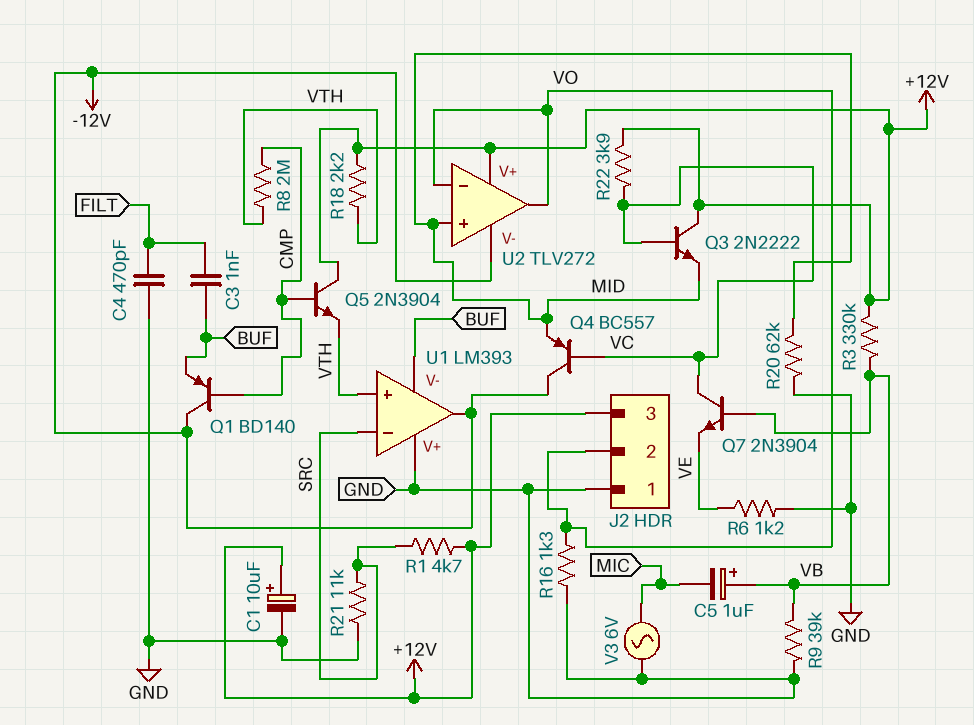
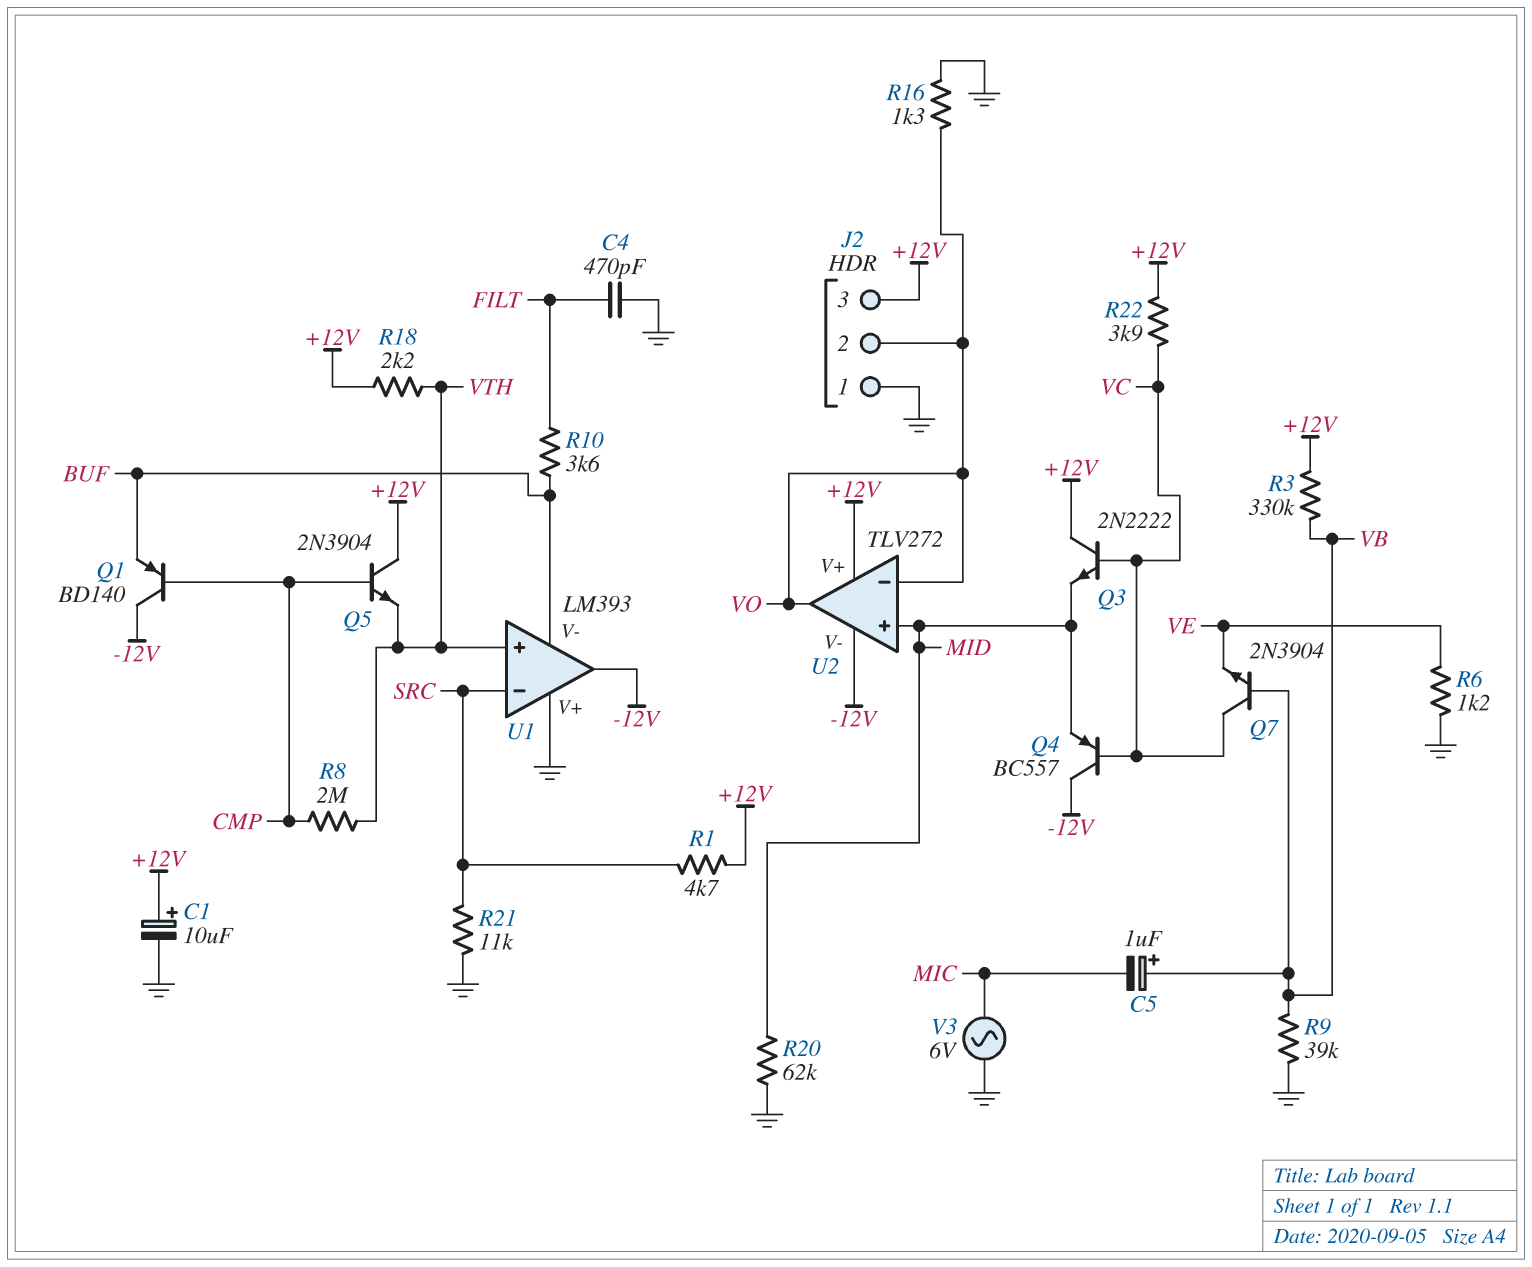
C3: 1nF (BUF, FILT) -> none
R10: none -> 3.6k (BUF, FILT)

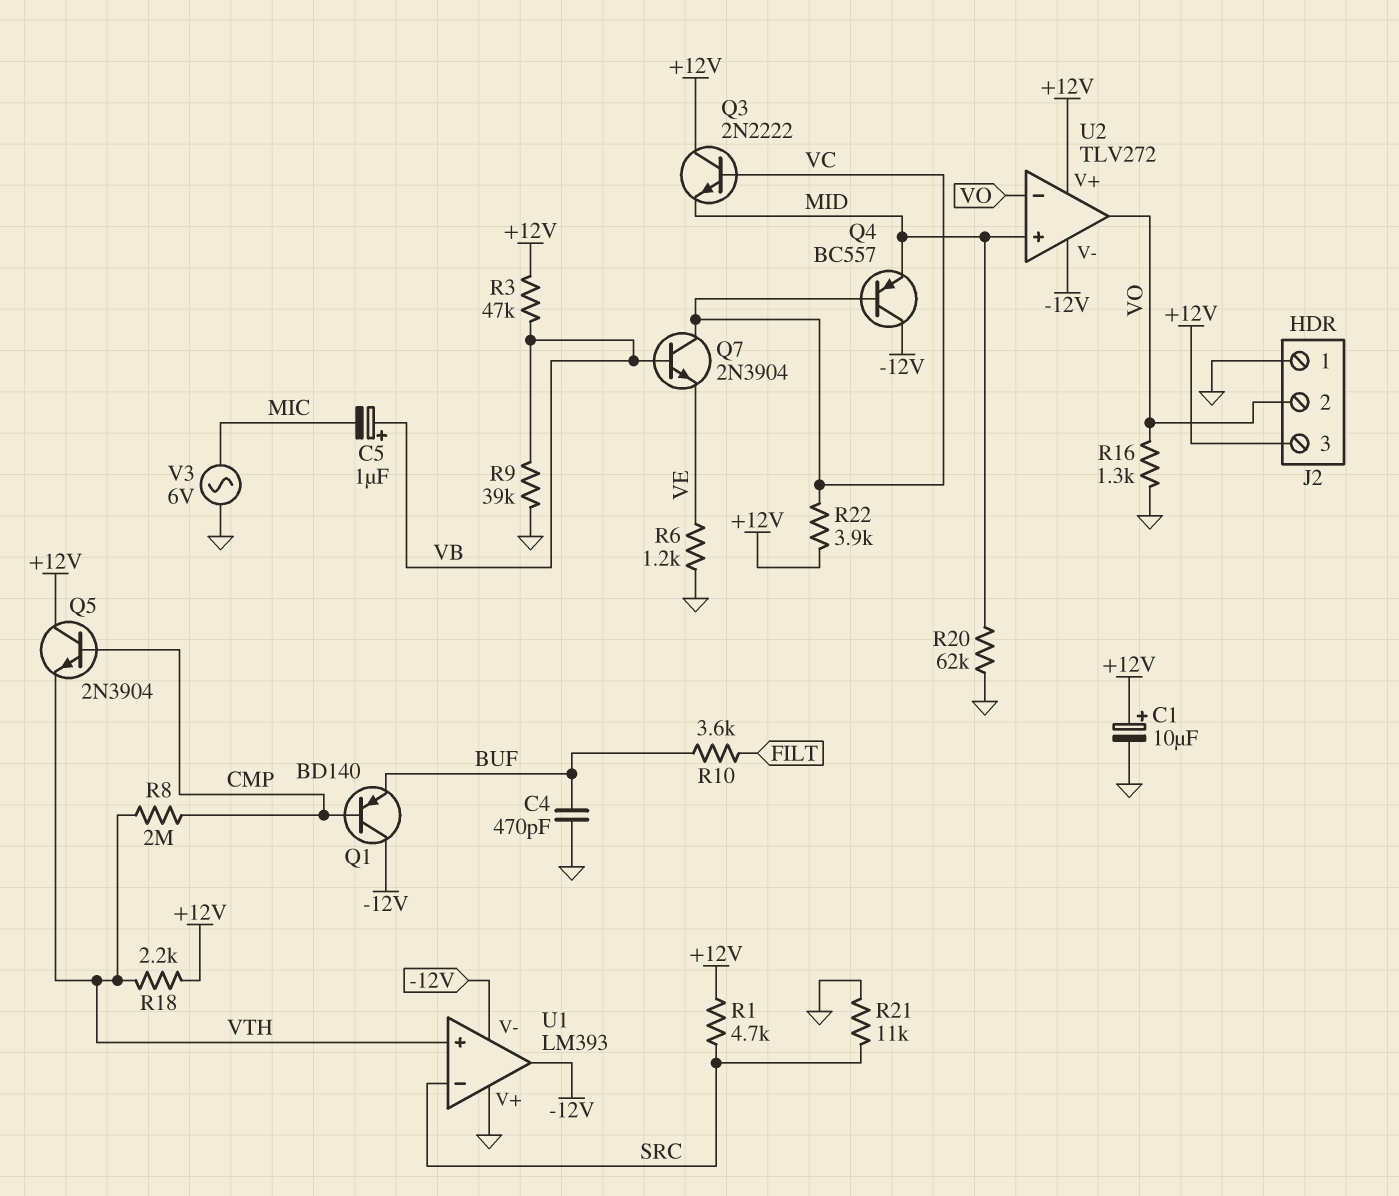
C4: 470pF (FILT, GND) -> 470pF (BUF, GND)
R3: 330k (+12V, VB) -> 47k (+12V, VB)
U1 pin V-: BUF -> -12V

